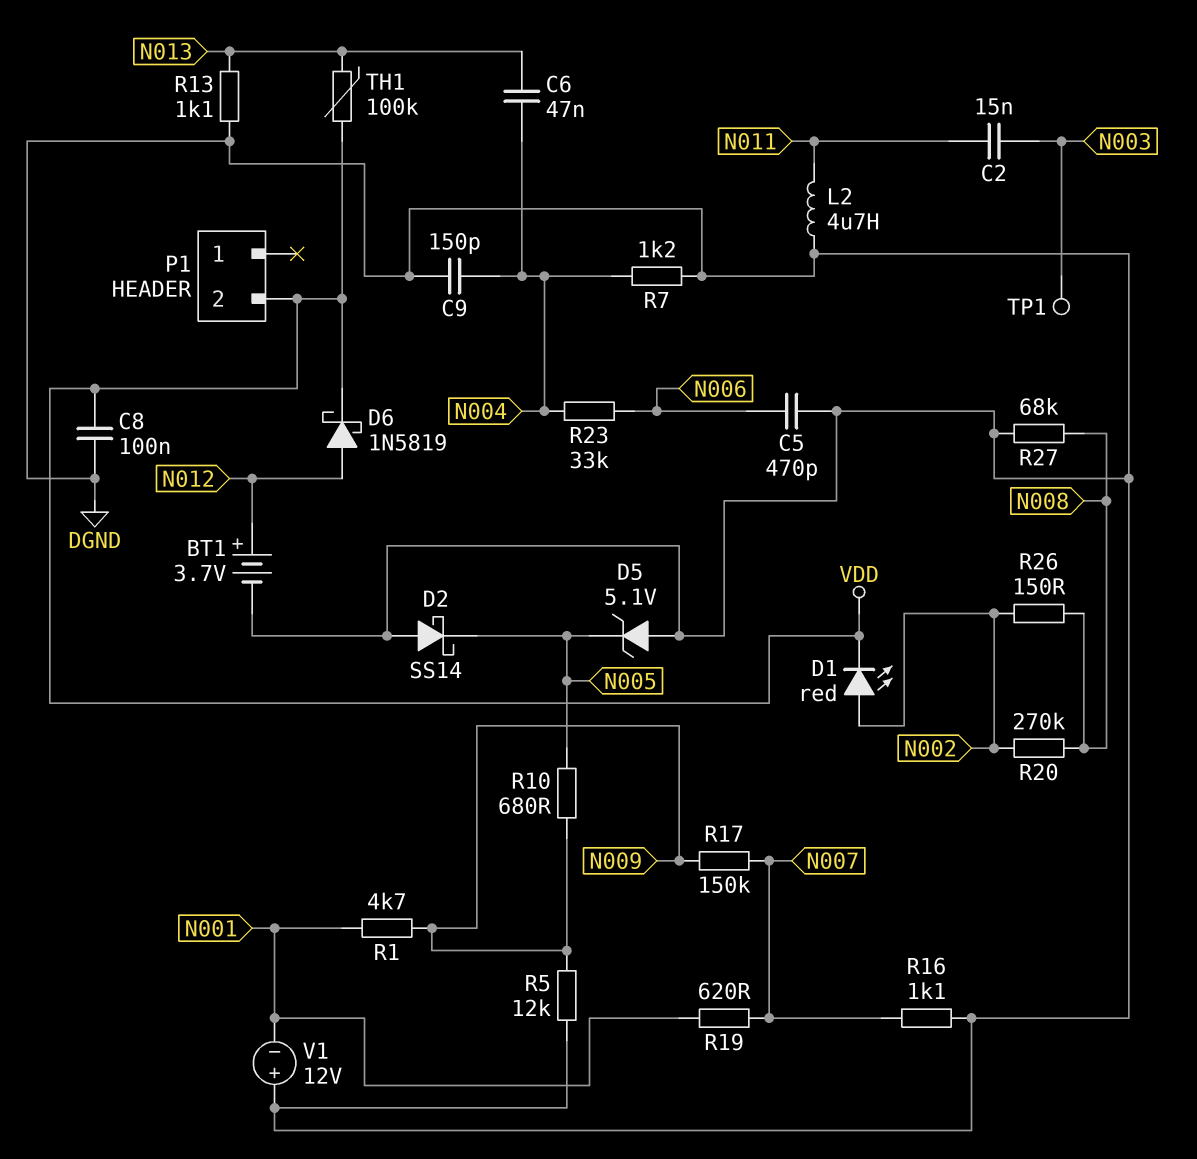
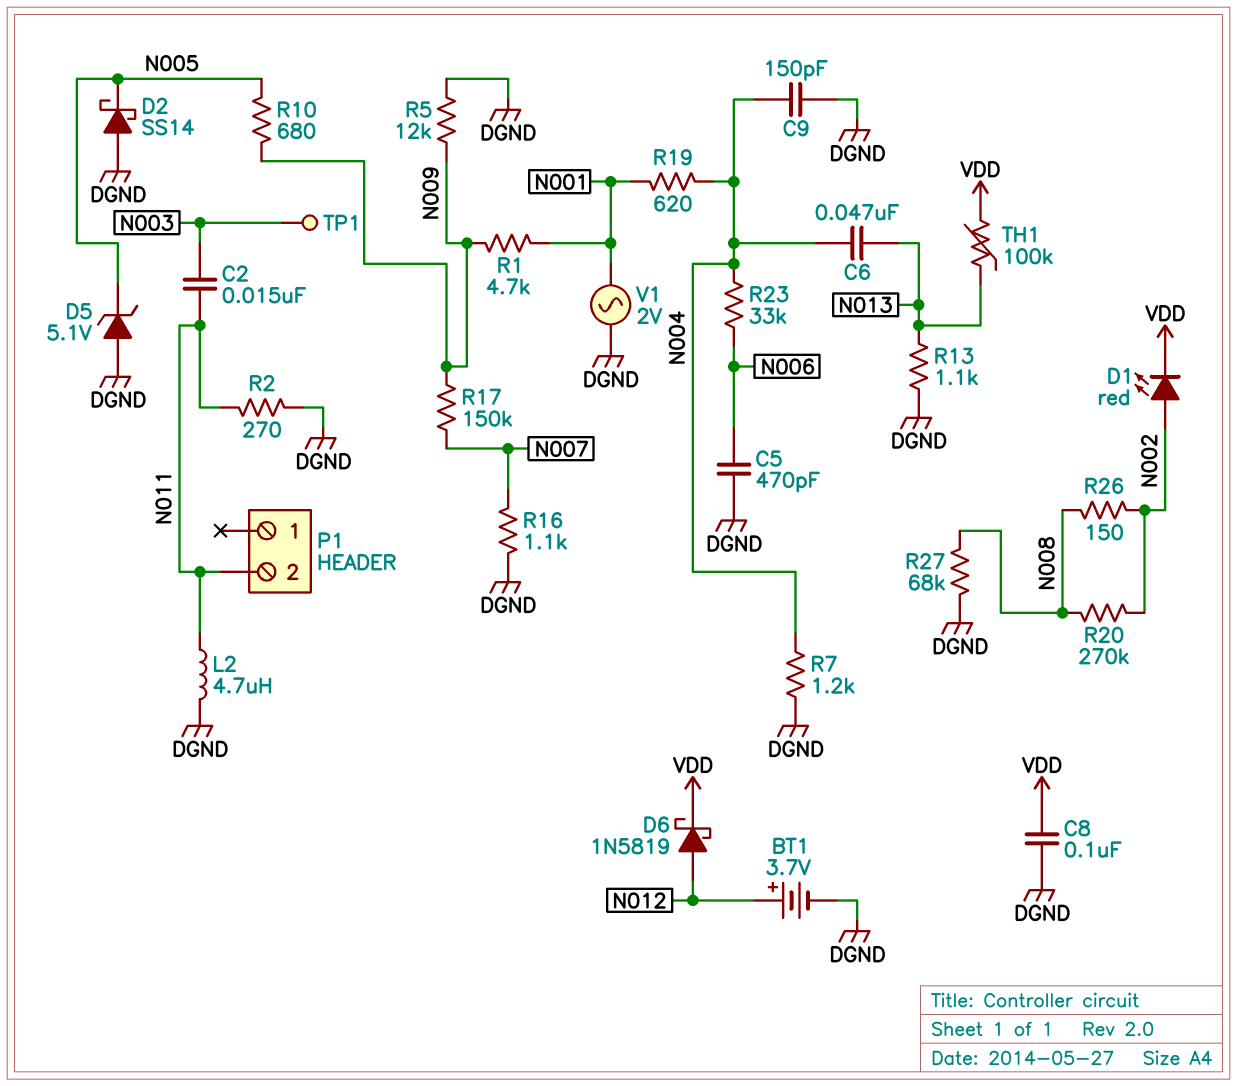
P1 pin 2: VDD -> N011
R2: none -> 270 (DGND, N011)
R19: 620 (N001, N007) -> 620 (N001, N004)
V1: 12V (plus DGND, minus N001) -> AC 2V (DGND, N001)

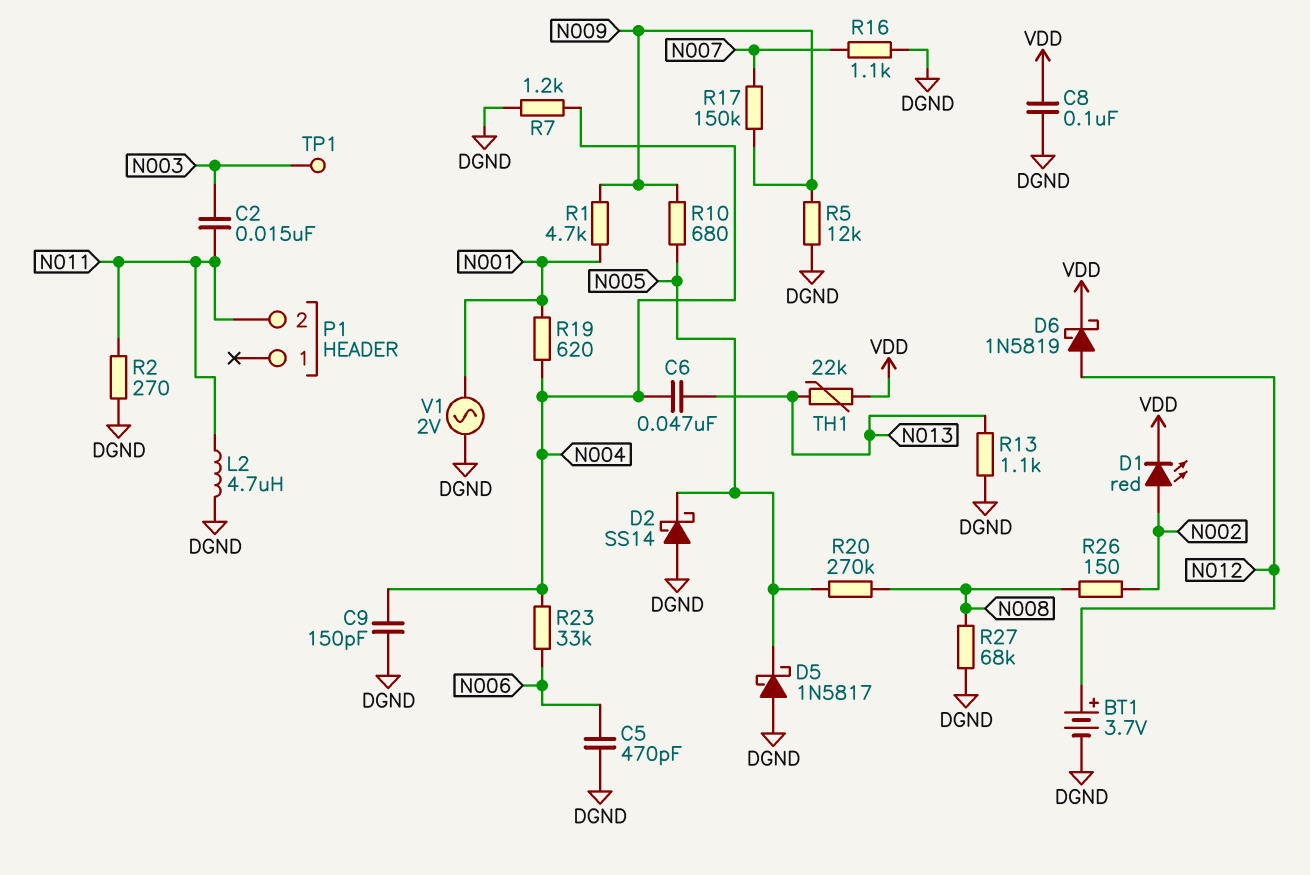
D5: zener 5.1V (A DGND, K N005) -> schottky 1N5817 (A DGND, K N005)
R20: 270k (N002, N008) -> 270k (N005, N008)
TH1: 100k (N013, VDD) -> 22k (N013, VDD)

